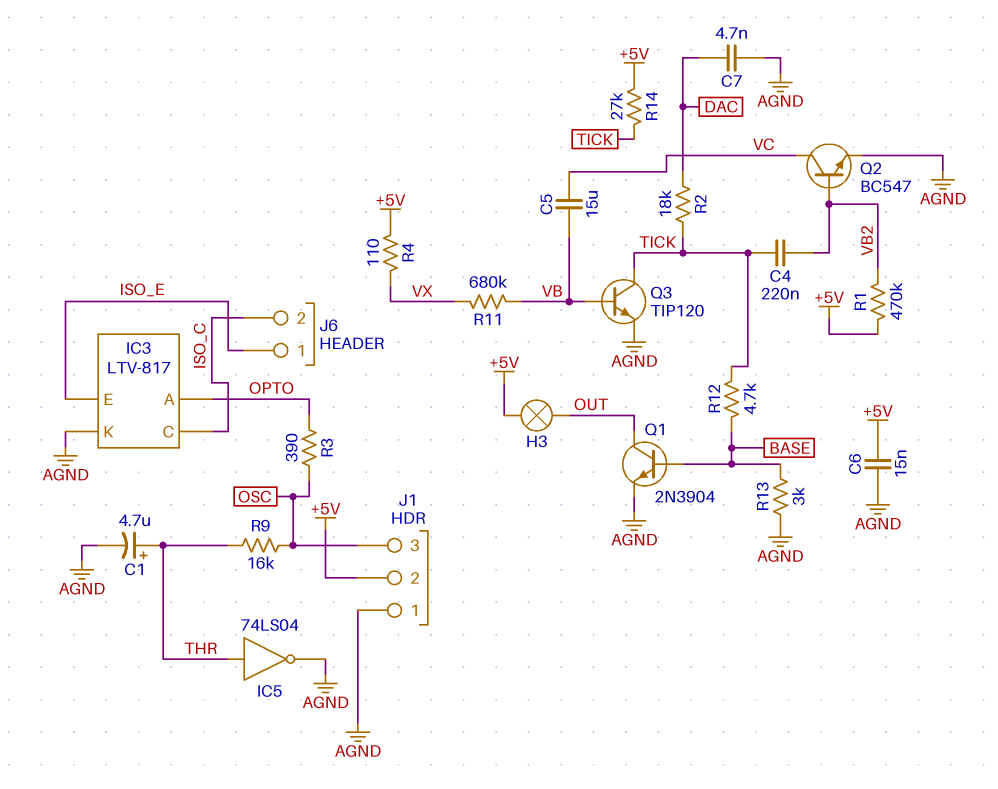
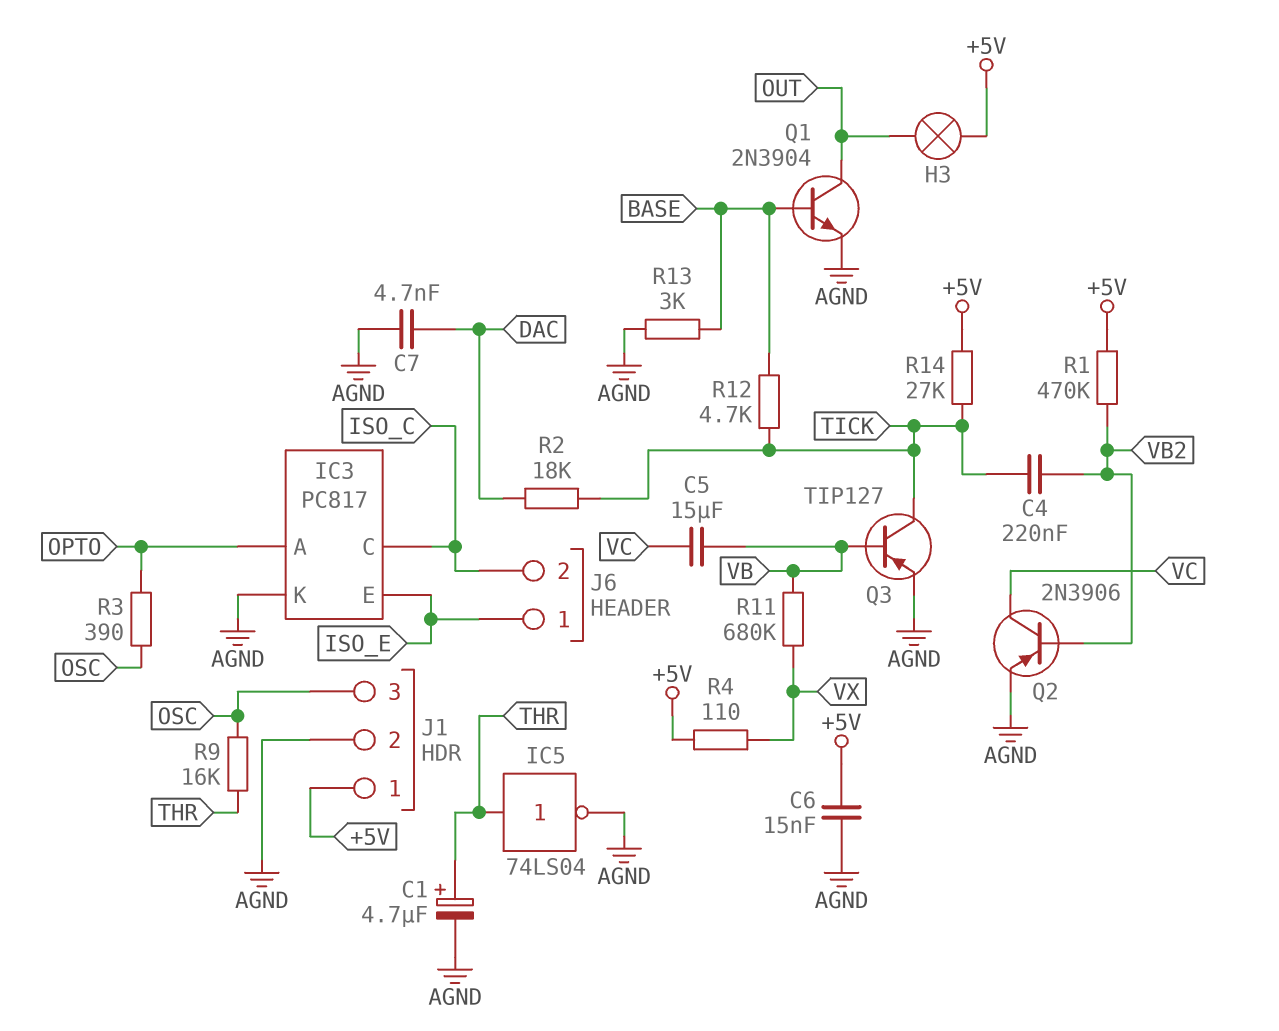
IC3: LTV-817 -> PC817
J1 pin 1: AGND -> +5V
J1 pin 2: +5V -> AGND
Q2: NPN BC547 (B VB2, C VC, E AGND) -> PNP 2N3906 (B VB2, C VC, E AGND)
Q3: NPN TIP120 (B VB, C TICK, E AGND) -> PNP TIP127 (B VB, C TICK, E AGND)

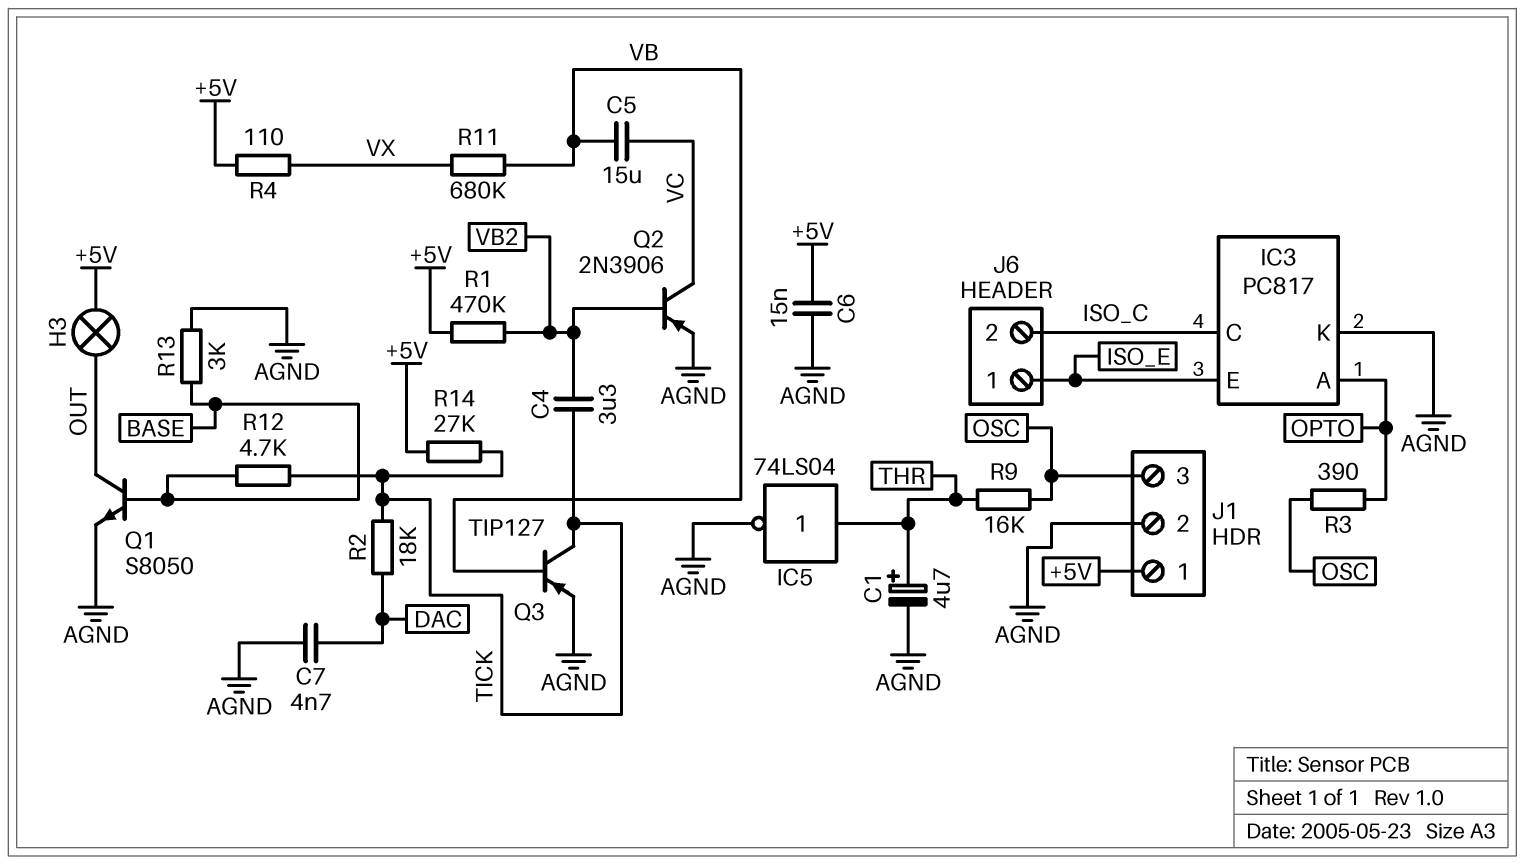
C4: 220nF (TICK, VB2) -> 3.3uF (TICK, VB2)
Q1: NPN 2N3904 (B BASE, C OUT, E AGND) -> NPN S8050 (B BASE, C OUT, E AGND)

